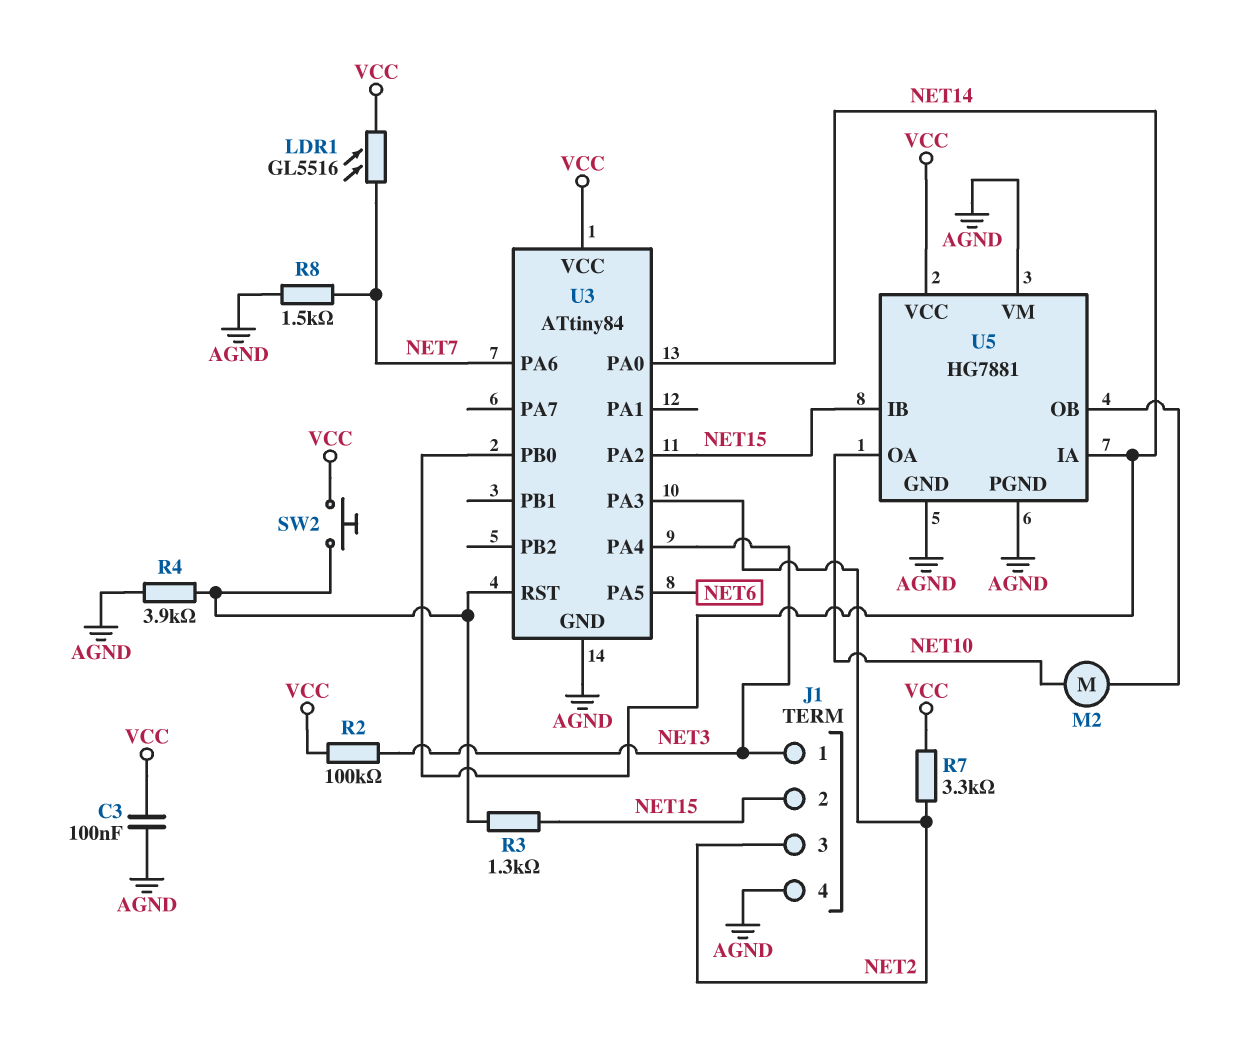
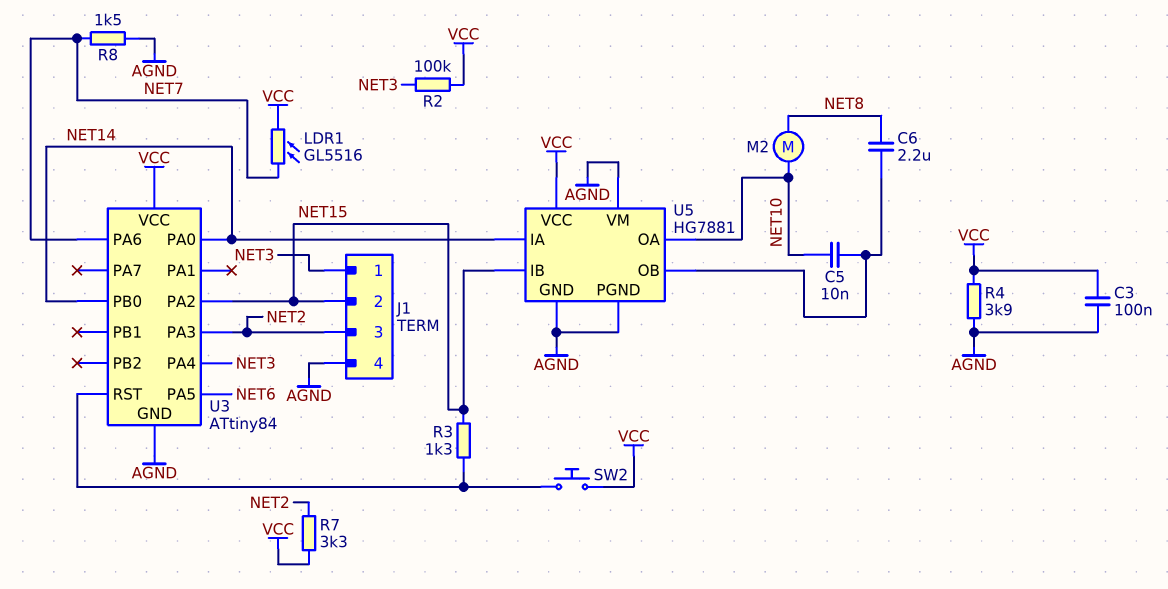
C5: none -> 10nF (NET10, U5/OB)
C6: none -> 2.2uF (NET8, U5/OB)
M2: motor (NET10, U5/OB) -> motor (NET8, NET10)
R4: 3.9k (AGND, U3/RST) -> 3.9k (AGND, VCC)

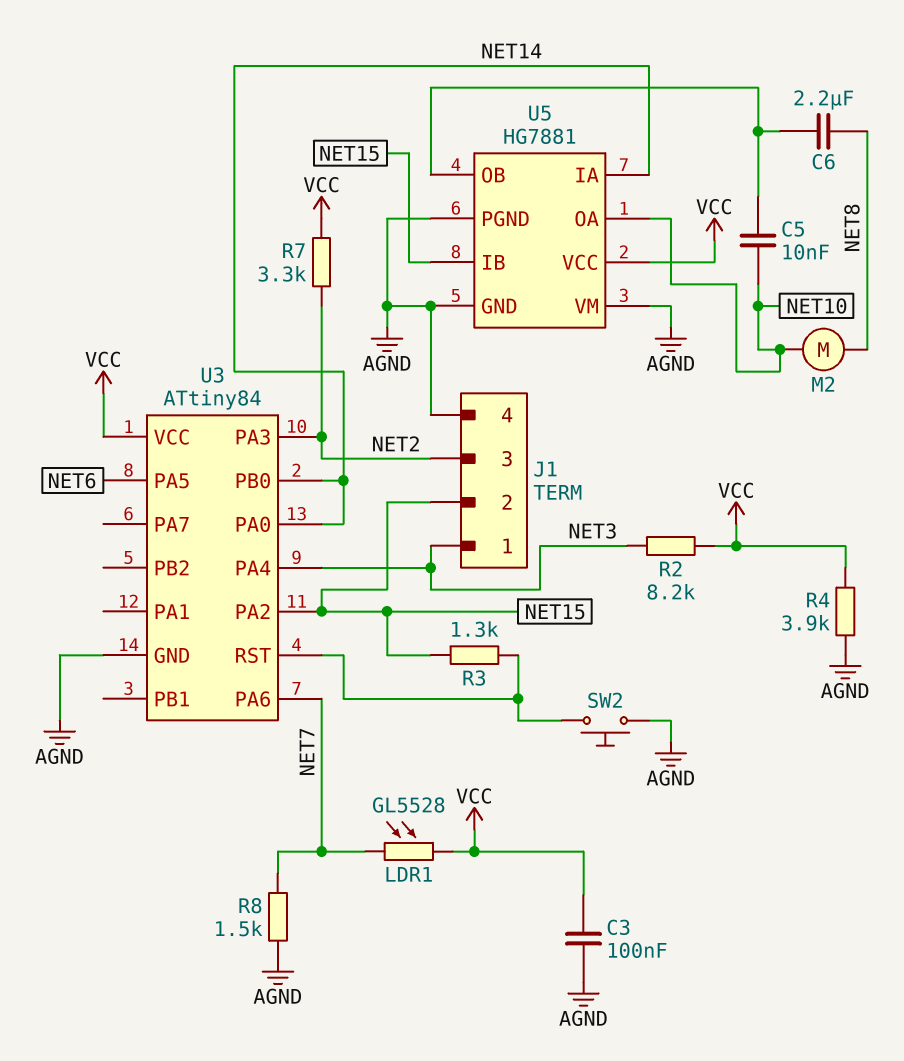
LDR1: GL5516 (NET7, VCC) -> GL5528 (NET7, VCC)
R2: 100k (NET3, VCC) -> 8.2k (NET3, VCC)
SW2: button (U3/RST, VCC) -> button (AGND, U3/RST)

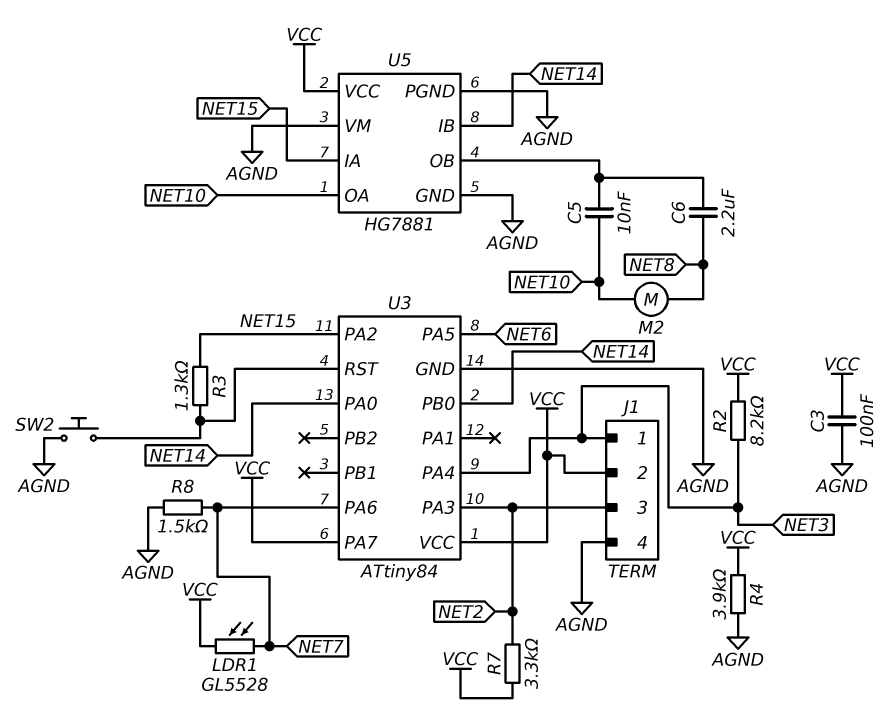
J1 pin 2: NET15 -> VCC
U3 pin PA7: none -> VCC
U5 pin IA: NET14 -> NET15
U5 pin IB: NET15 -> NET14

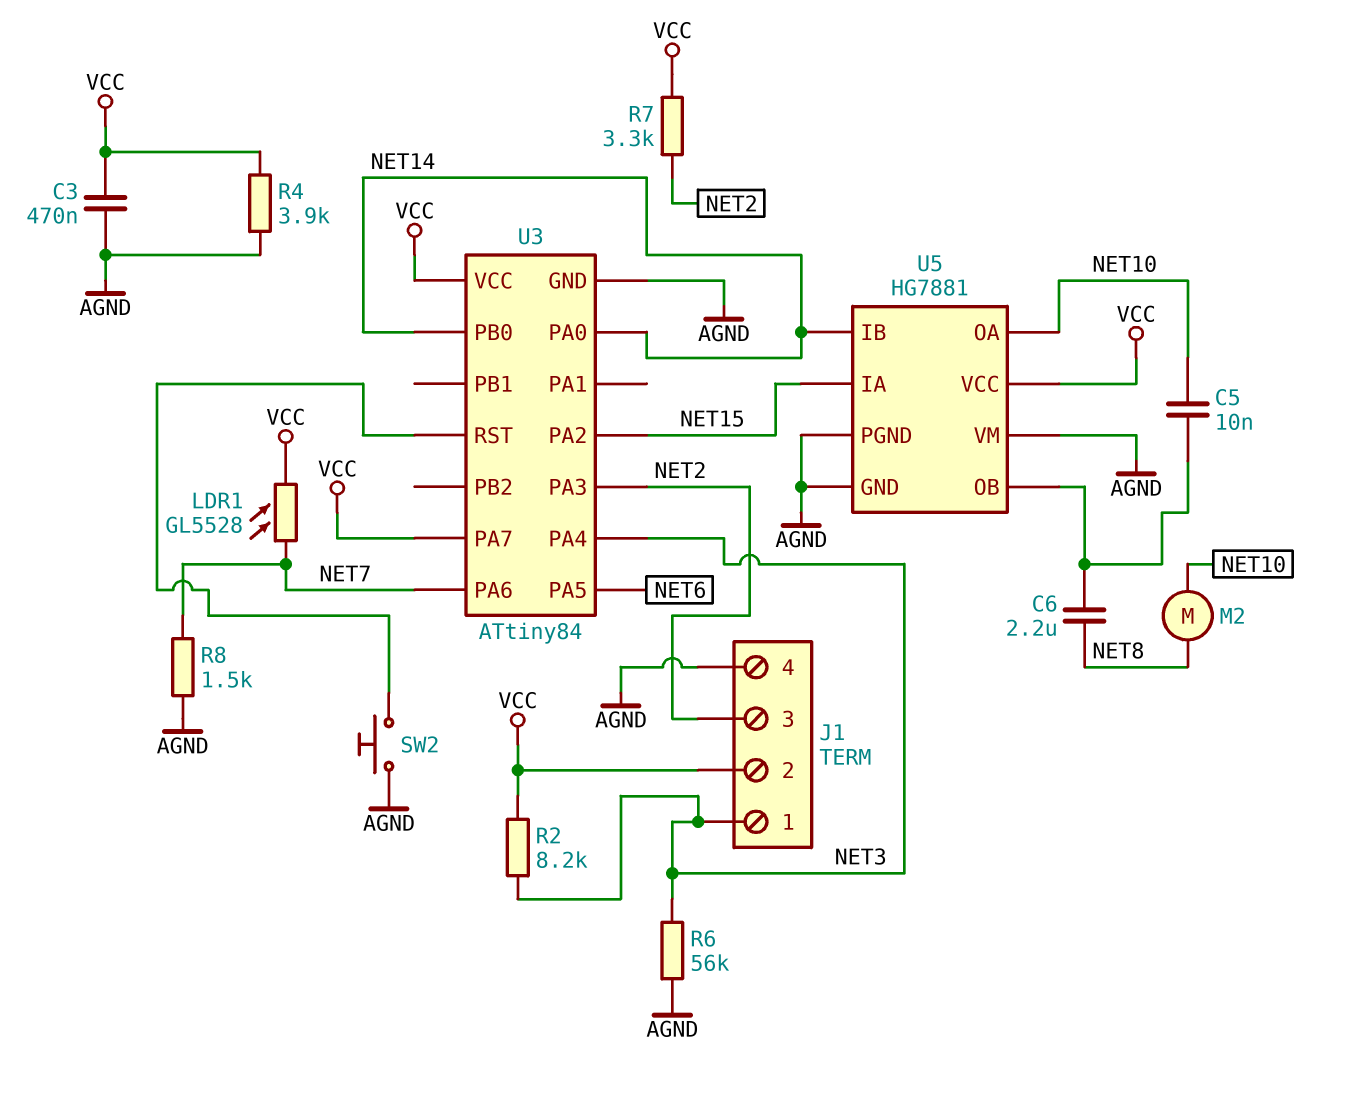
C3: 100nF (AGND, VCC) -> 470nF (AGND, VCC)
R3: 1.3k (NET15, U3/RST) -> none
R6: none -> 56k (AGND, NET3)

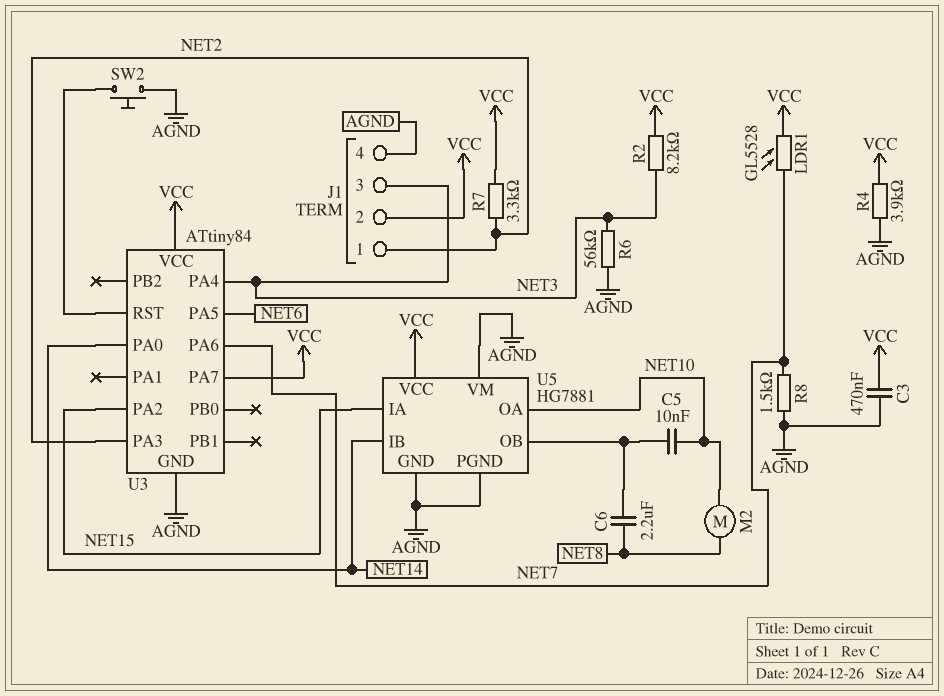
J1 pin 1: NET3 -> NET2
J1 pin 3: NET2 -> NET3
U3 pin PB0: NET14 -> none

